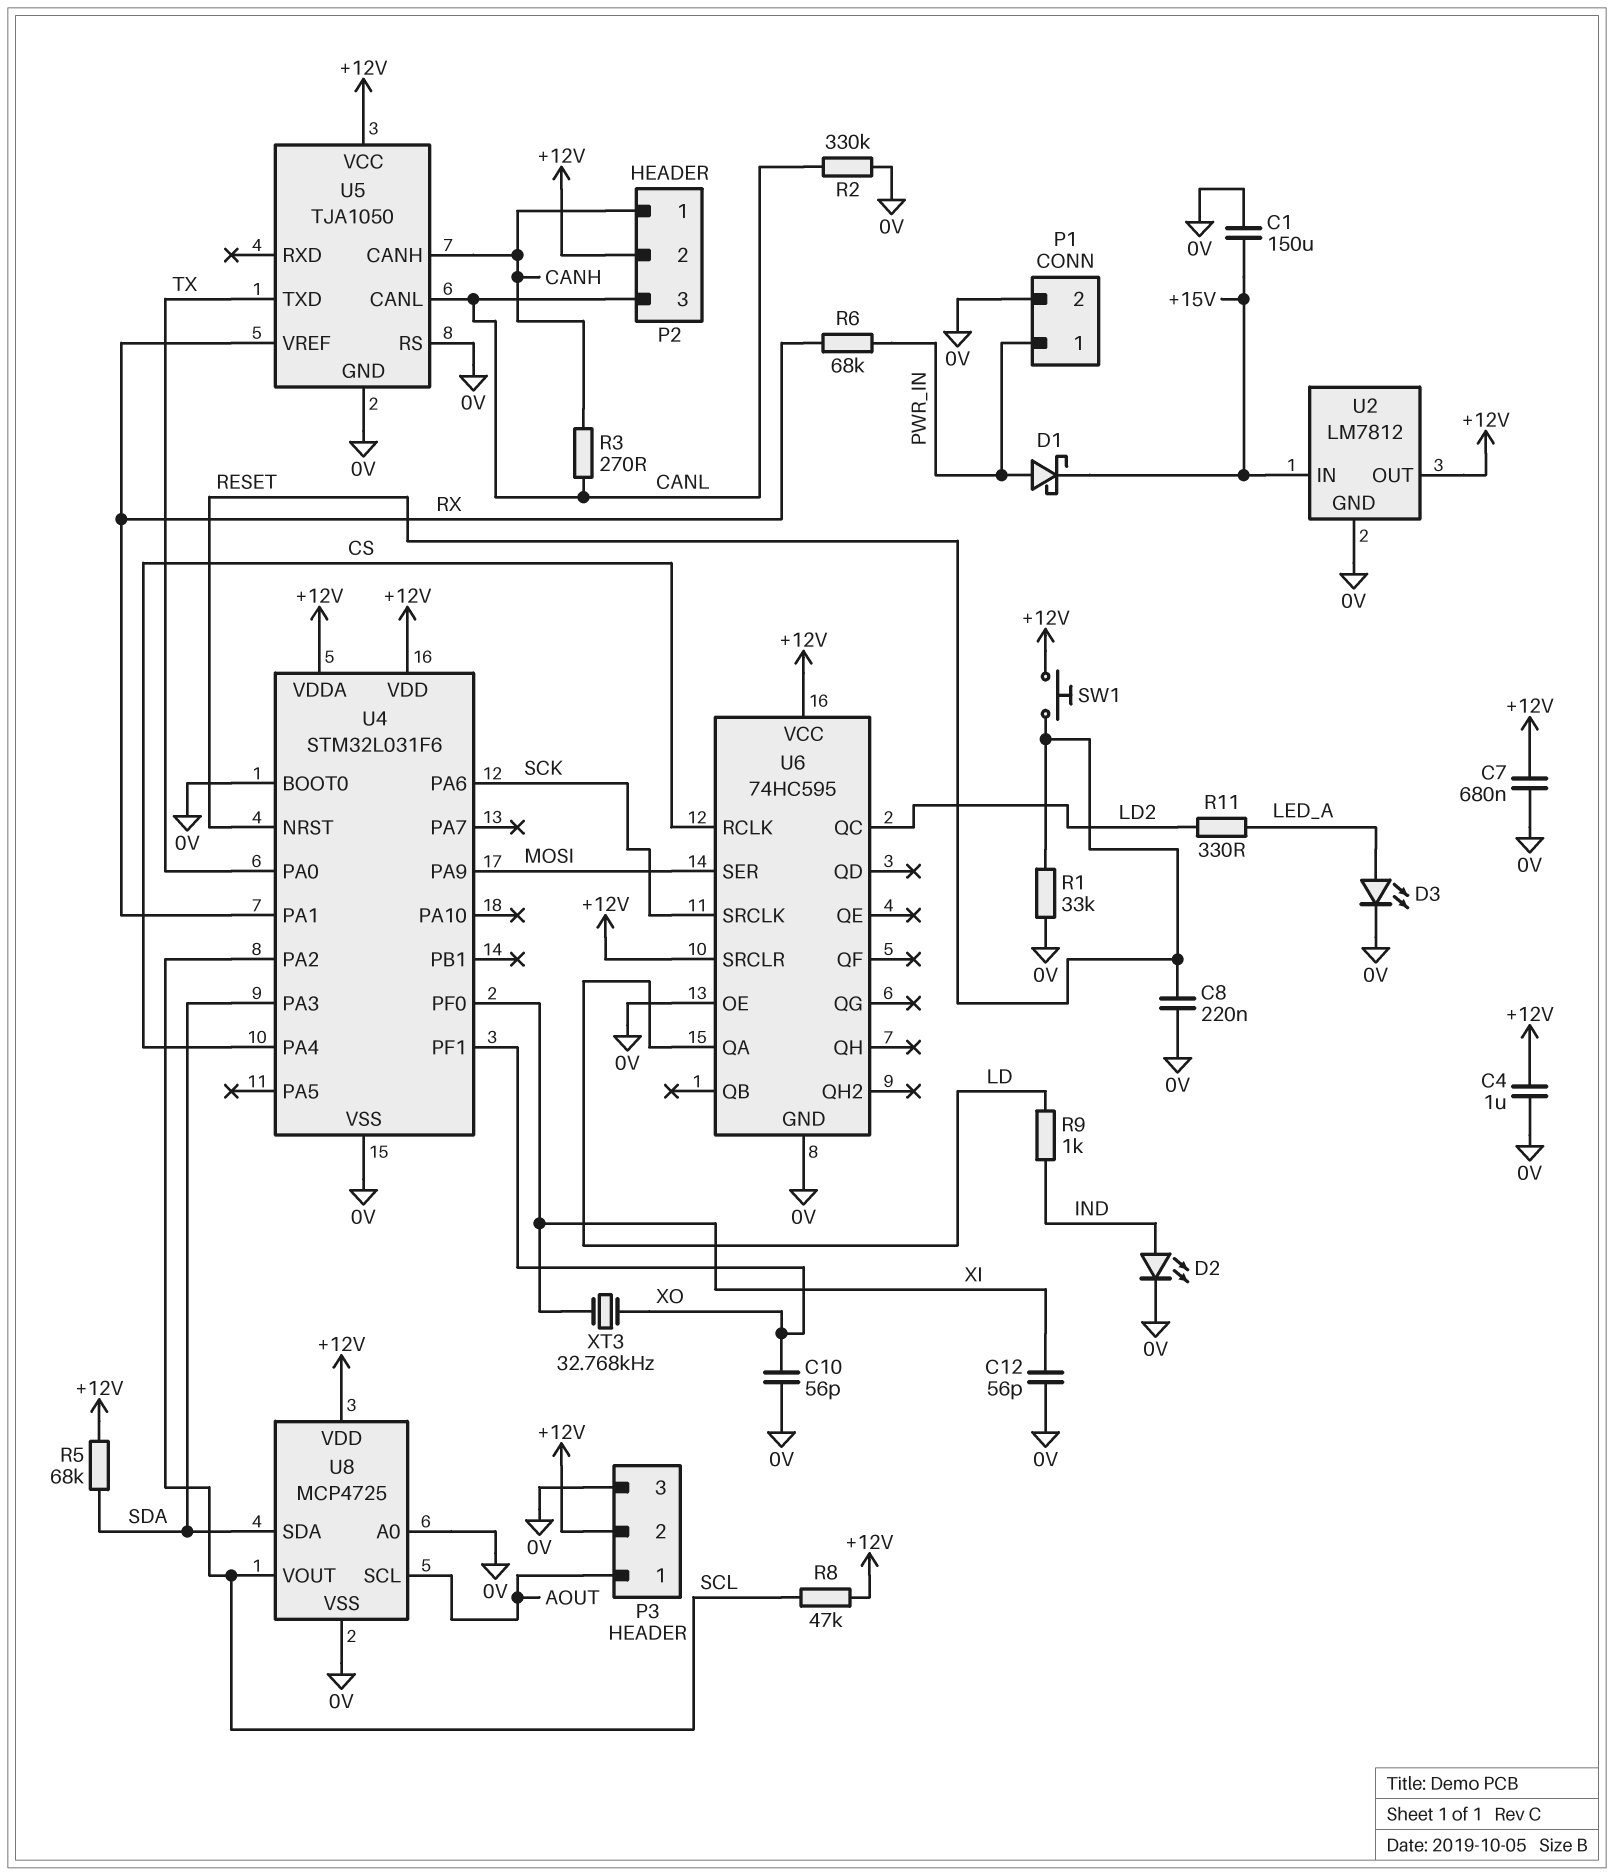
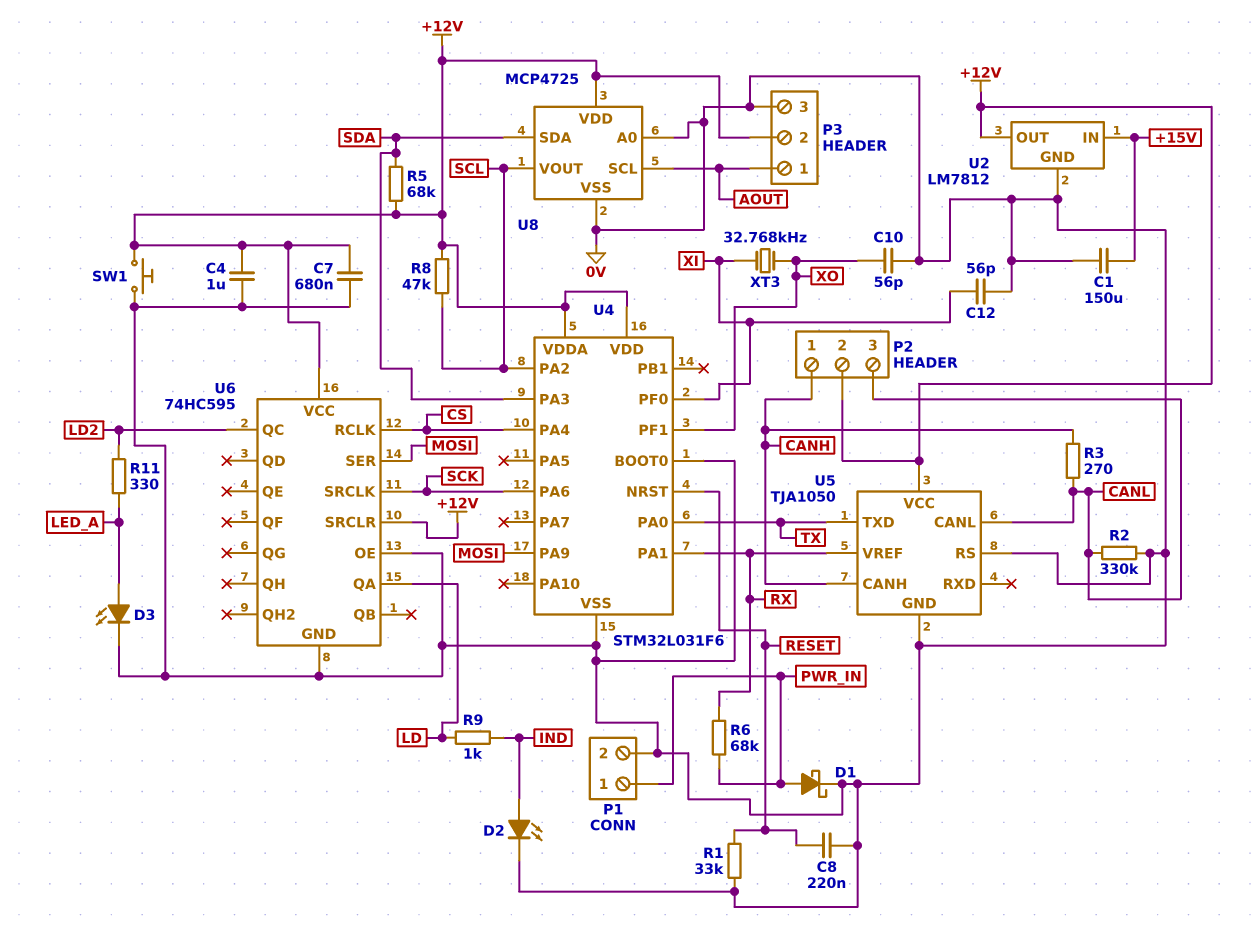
D1: schottky (A PWR_IN, K +15V) -> schottky (A PWR_IN, K 0V)
SW1: button (+12V, RESET) -> button (+12V, 0V)

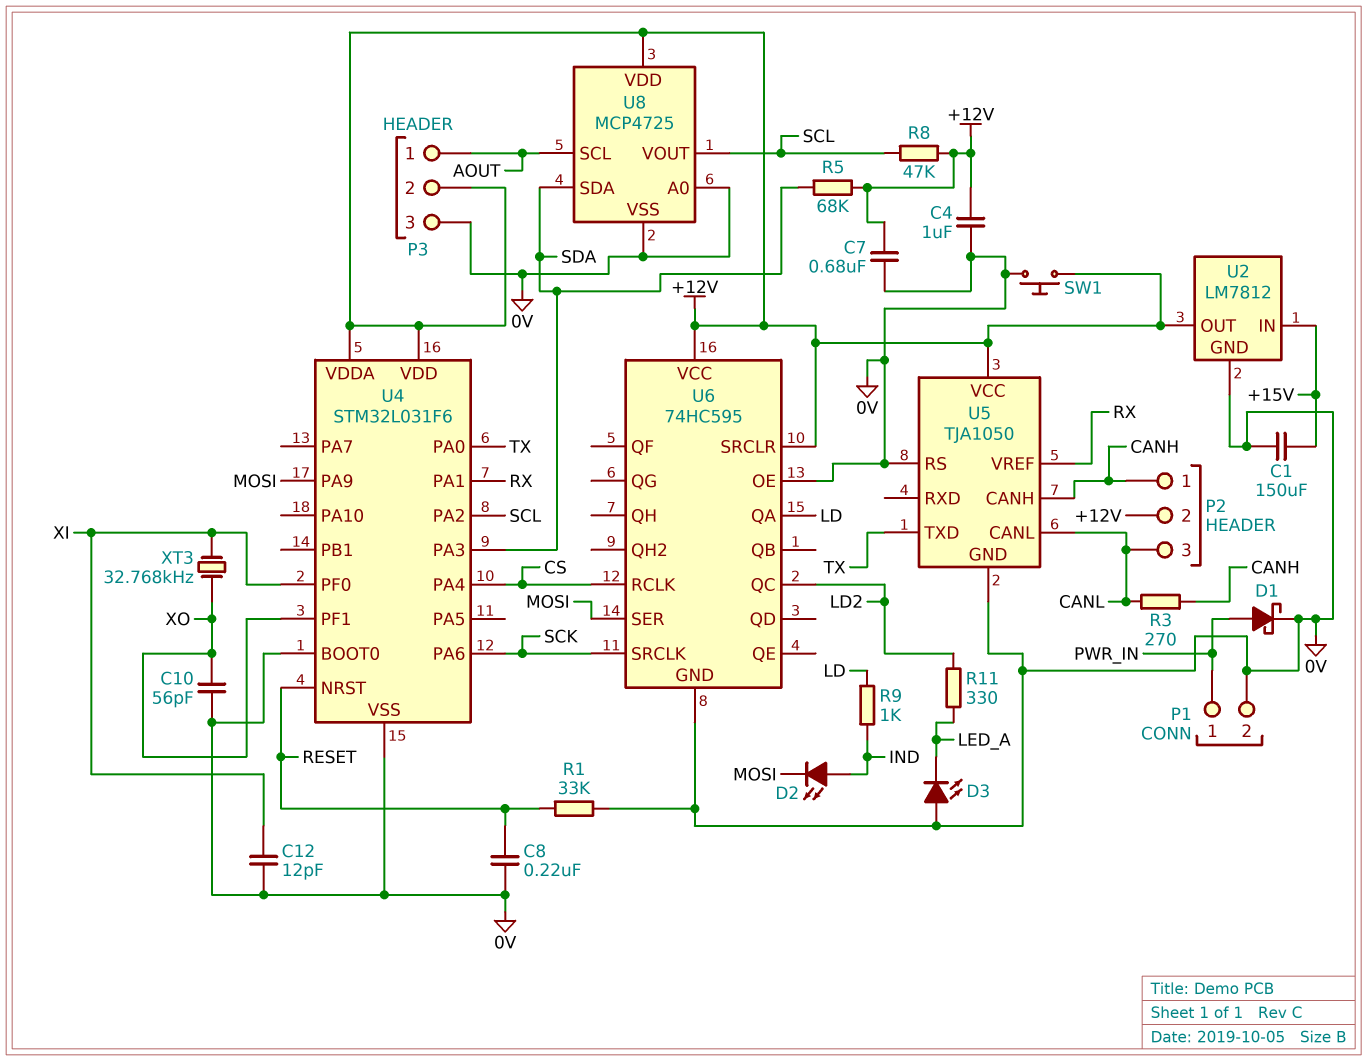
C12: 56pF (0V, XI) -> 12pF (0V, XI)
D2: LED (A IND, K 0V) -> LED (A IND, K MOSI)
D3: LED (A LED_A, K 0V) -> LED (A 0V, K LED_A)
R2: 330k (0V, CANL) -> none
R6: 68k (PWR_IN, RX) -> none

